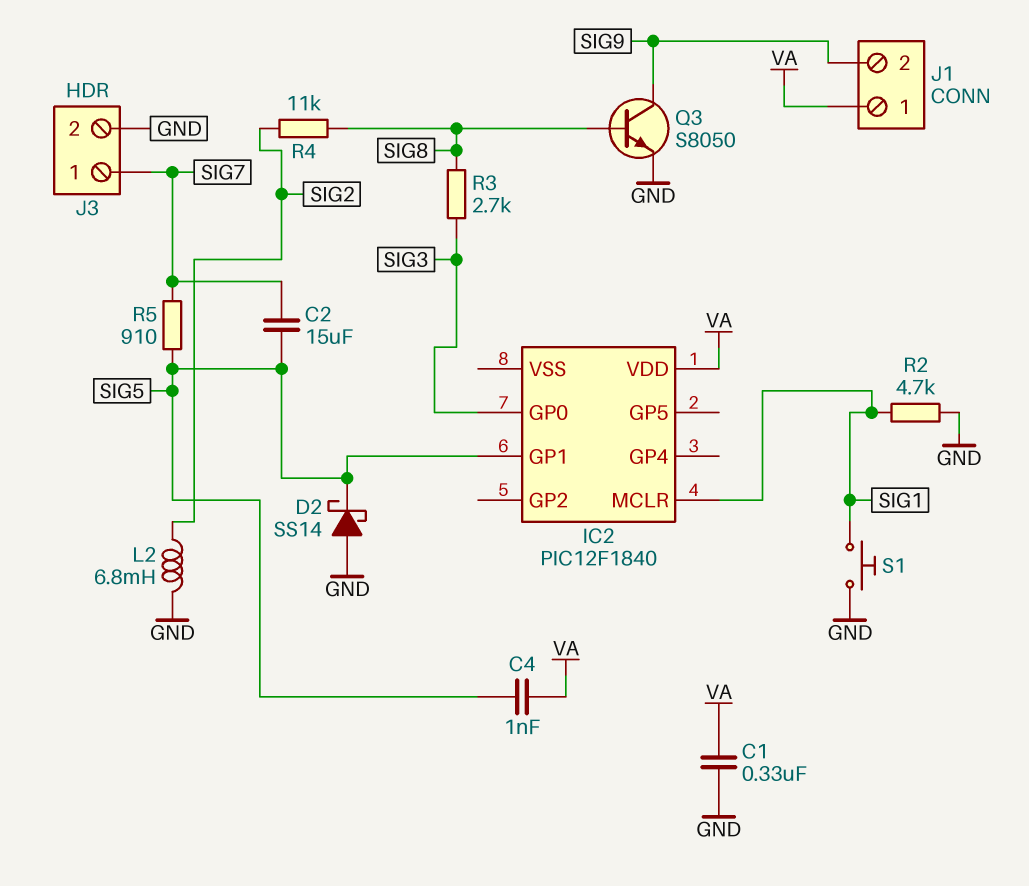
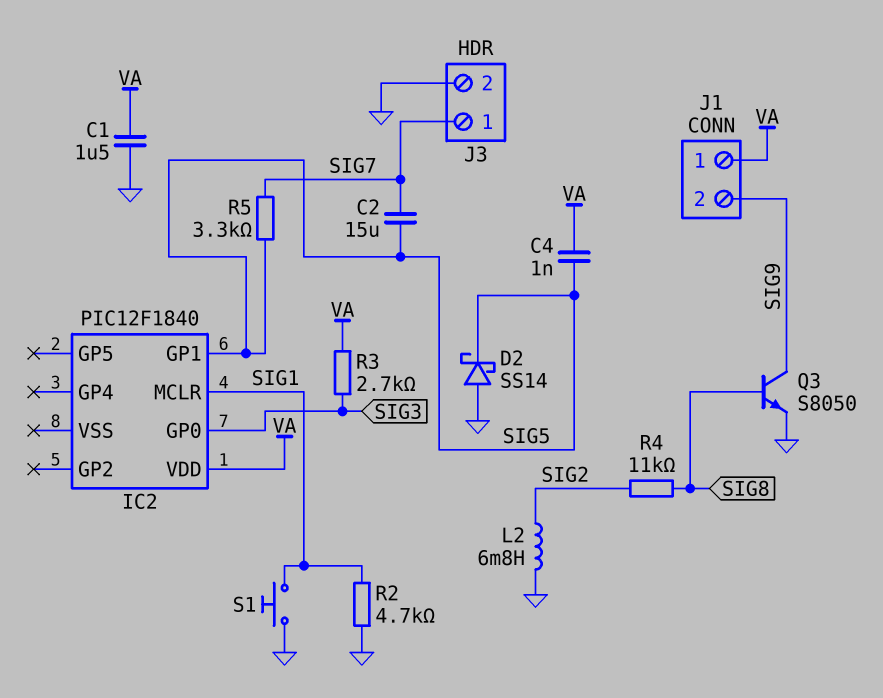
C1: 330nF (GND, VA) -> 1.5uF (GND, VA)
R3: 2.7k (SIG3, SIG8) -> 2.7k (SIG3, VA)
R5: 910 (SIG5, SIG7) -> 3.3k (SIG5, SIG7)

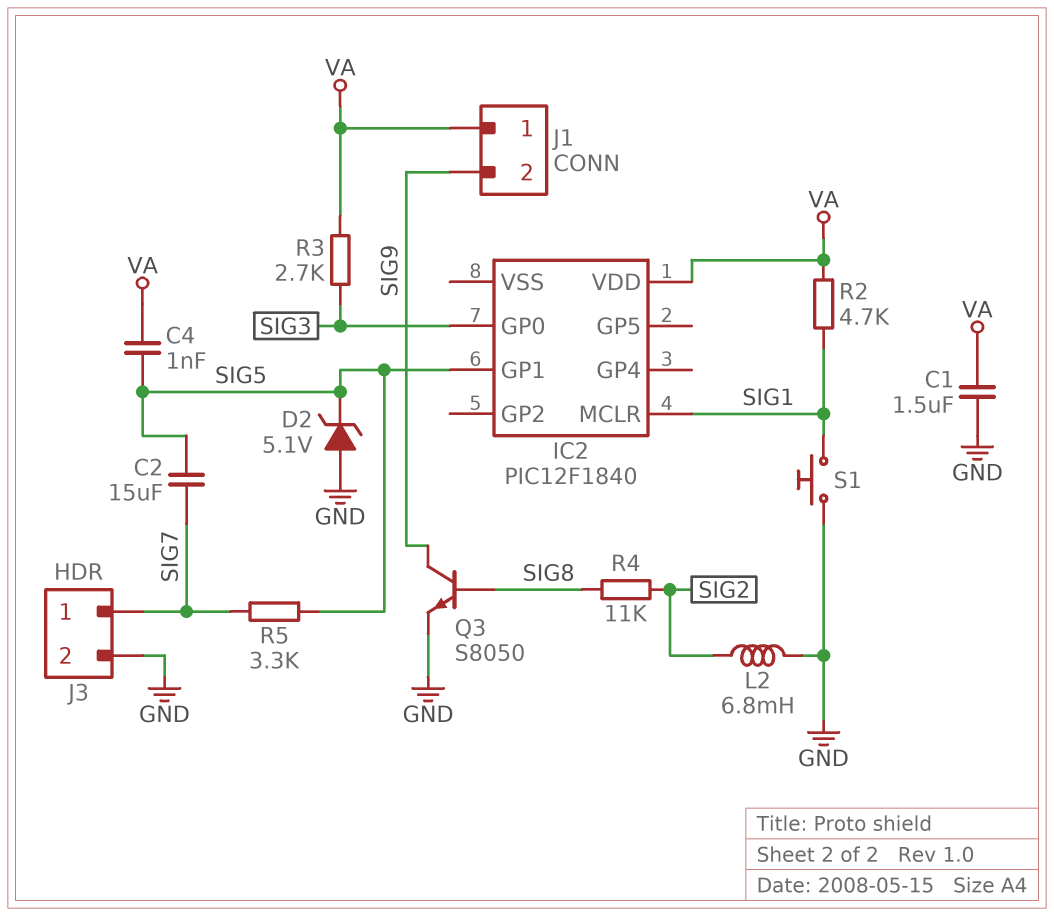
D2: schottky SS14 (A GND, K SIG5) -> zener 5.1V (A GND, K SIG5)
R2: 4.7k (GND, SIG1) -> 4.7k (SIG1, VA)

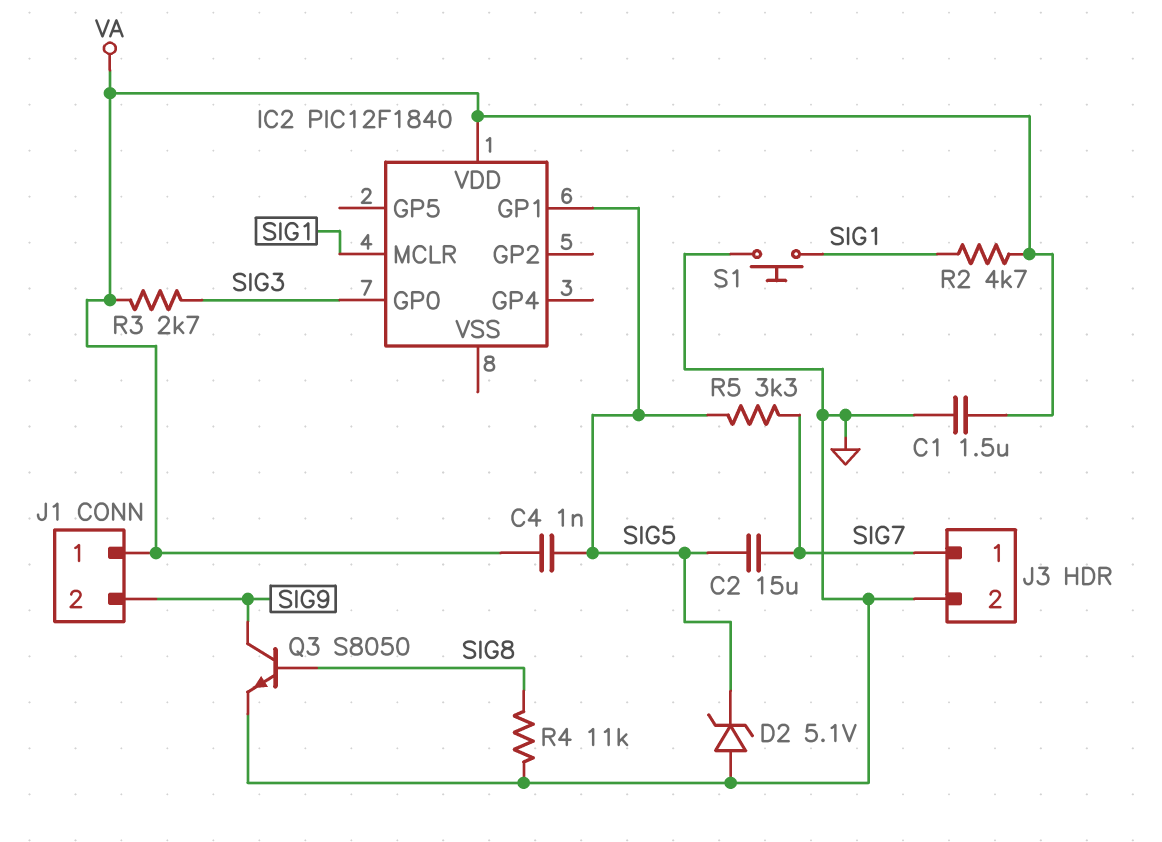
L2: 6.8mH (GND, SIG2) -> none
R4: 11k (SIG2, SIG8) -> 11k (GND, SIG8)

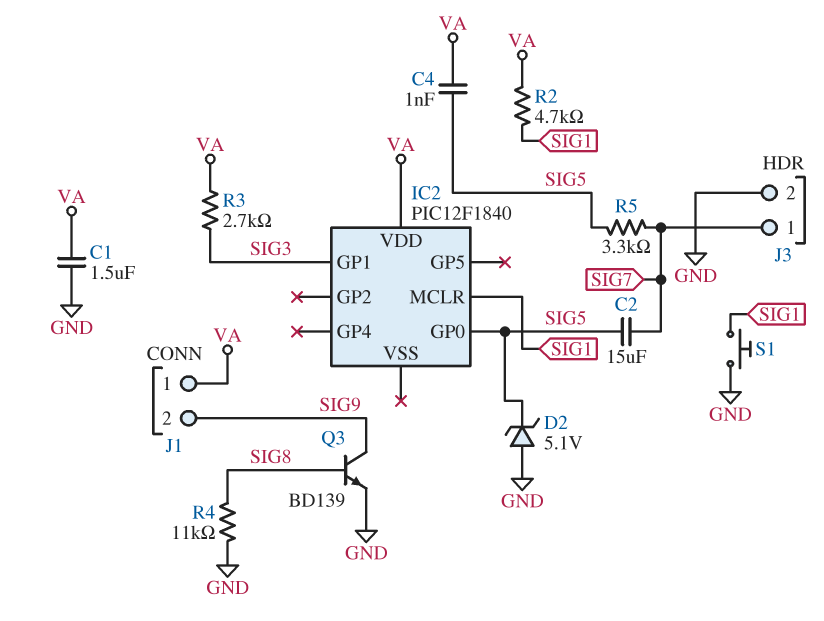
IC2 pin GP0: SIG3 -> SIG5
IC2 pin GP1: SIG5 -> SIG3
Q3: NPN S8050 (B SIG8, C SIG9, E GND) -> NPN BD139 (B SIG8, C SIG9, E GND)

